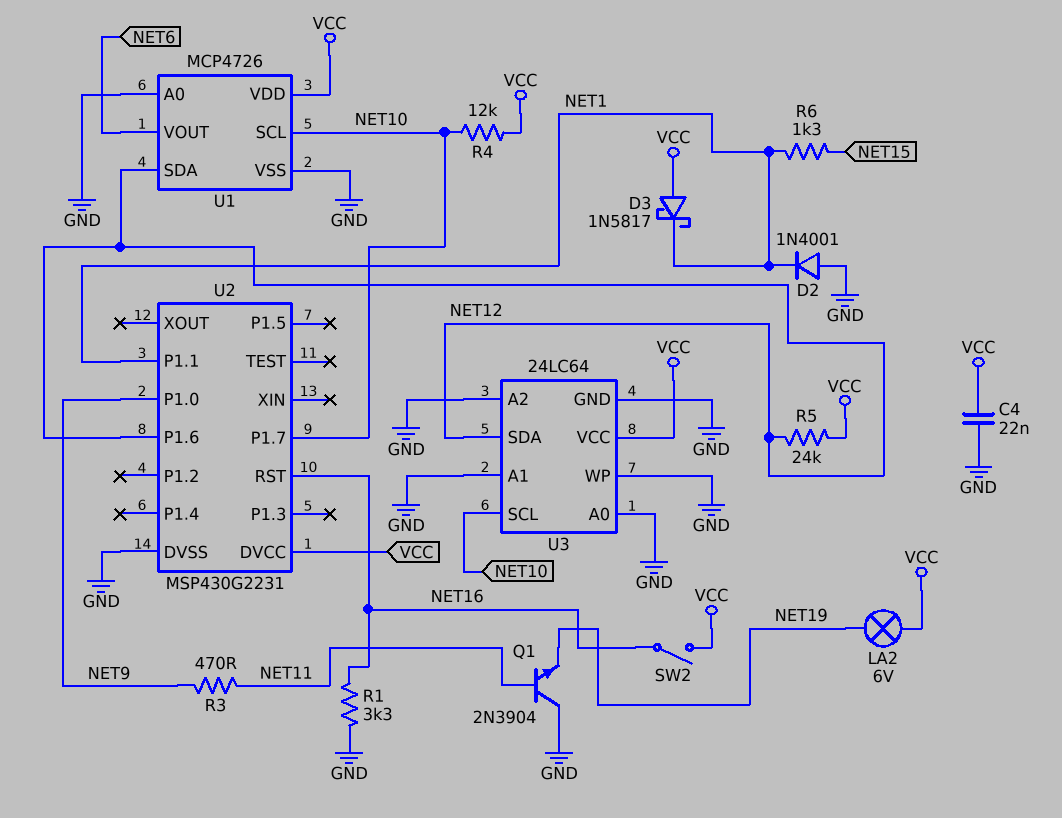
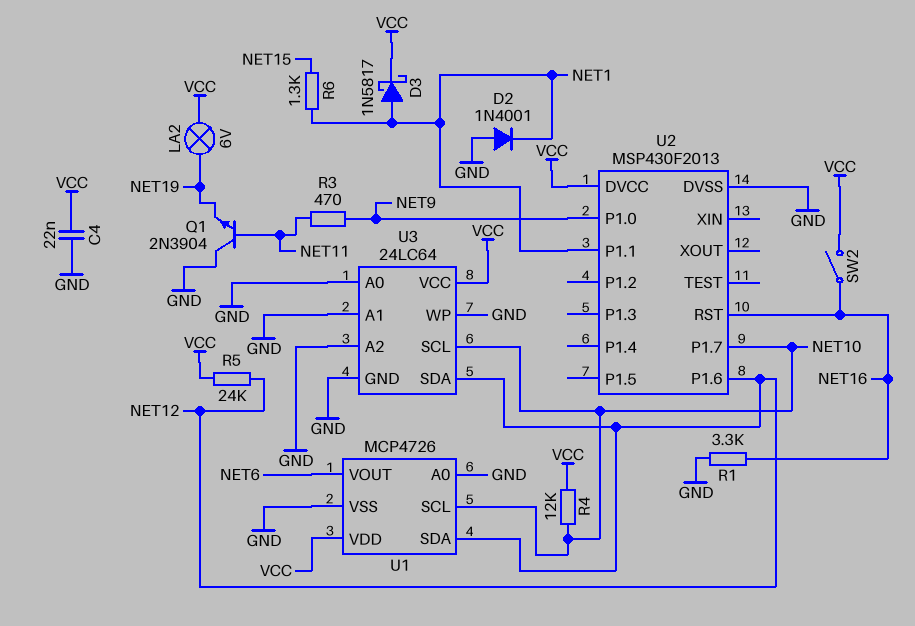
D3: schottky 1N5817 (A VCC, K NET1) -> schottky 1N5817 (A NET1, K VCC)
U2: MSP430G2231 -> MSP430F2013

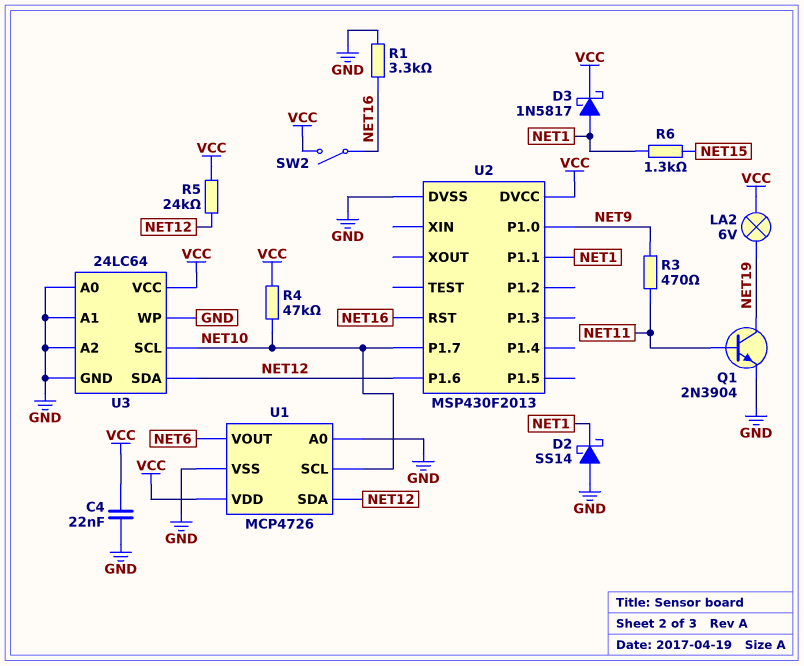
D2: diode 1N4001 (A GND, K NET1) -> schottky SS14 (A GND, K NET1)
Q1: NPN 2N3904 (B NET11, C GND, E NET19) -> NPN 2N3904 (B NET11, C NET19, E GND)
R4: 12k (NET10, VCC) -> 47k (NET10, VCC)

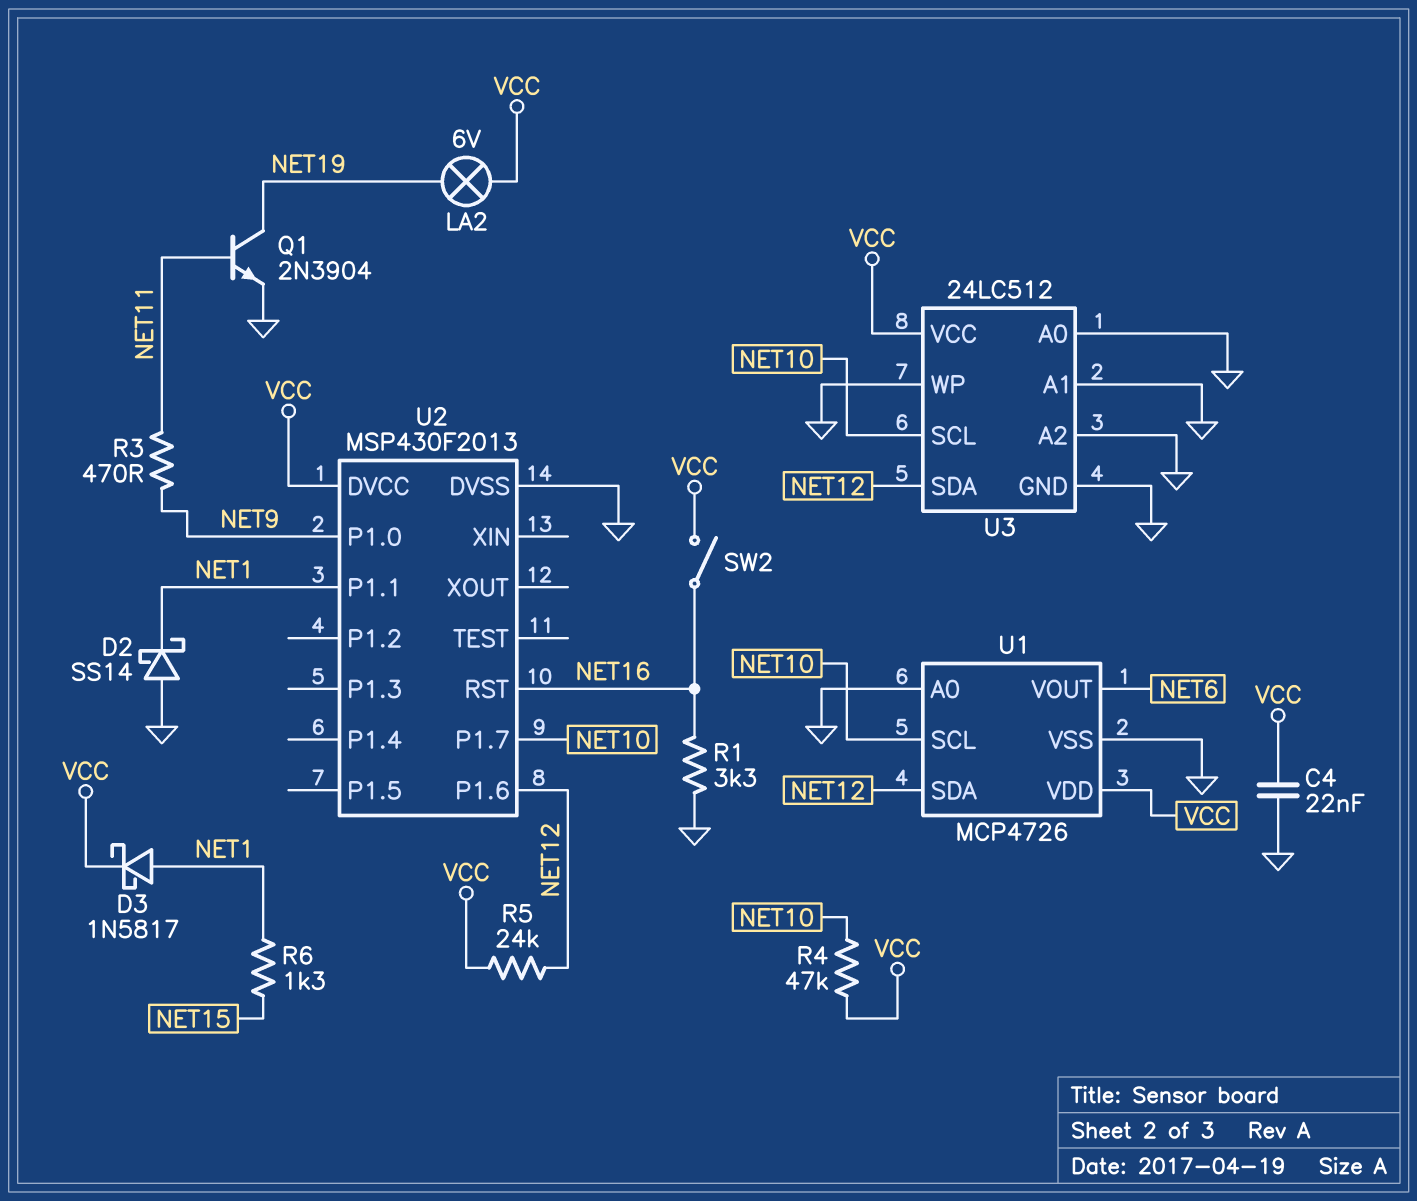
U3: 24LC64 -> 24LC512

